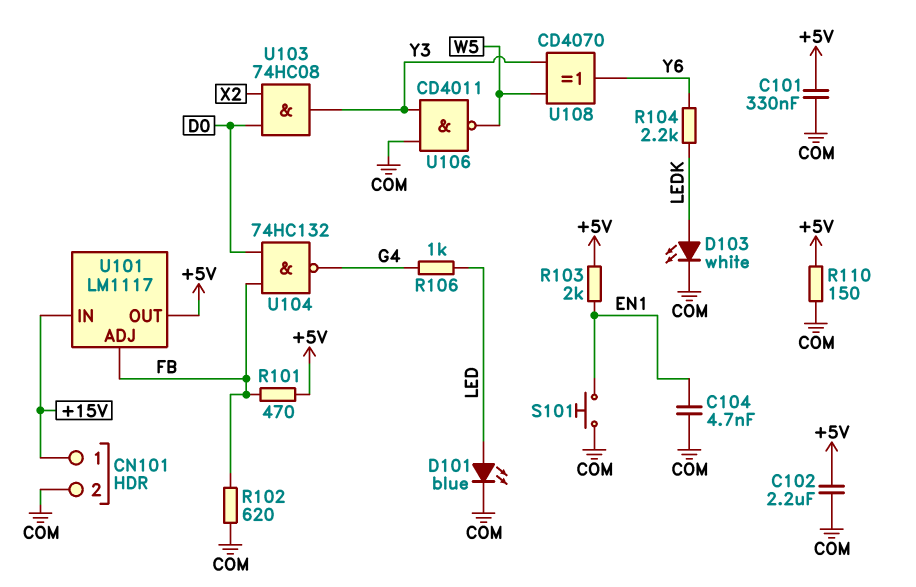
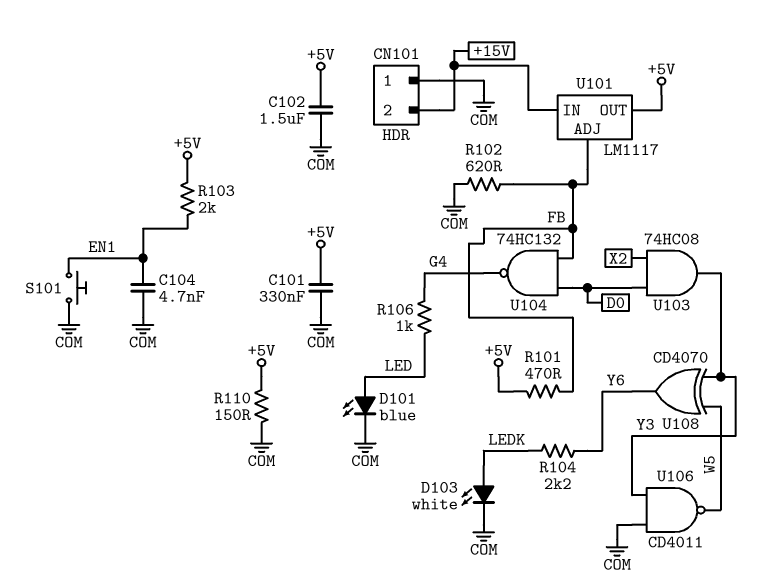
C102: 2.2uF (+5V, COM) -> 1.5uF (+5V, COM)
CN101 pin 1: +15V -> COM
CN101 pin 2: COM -> +15V

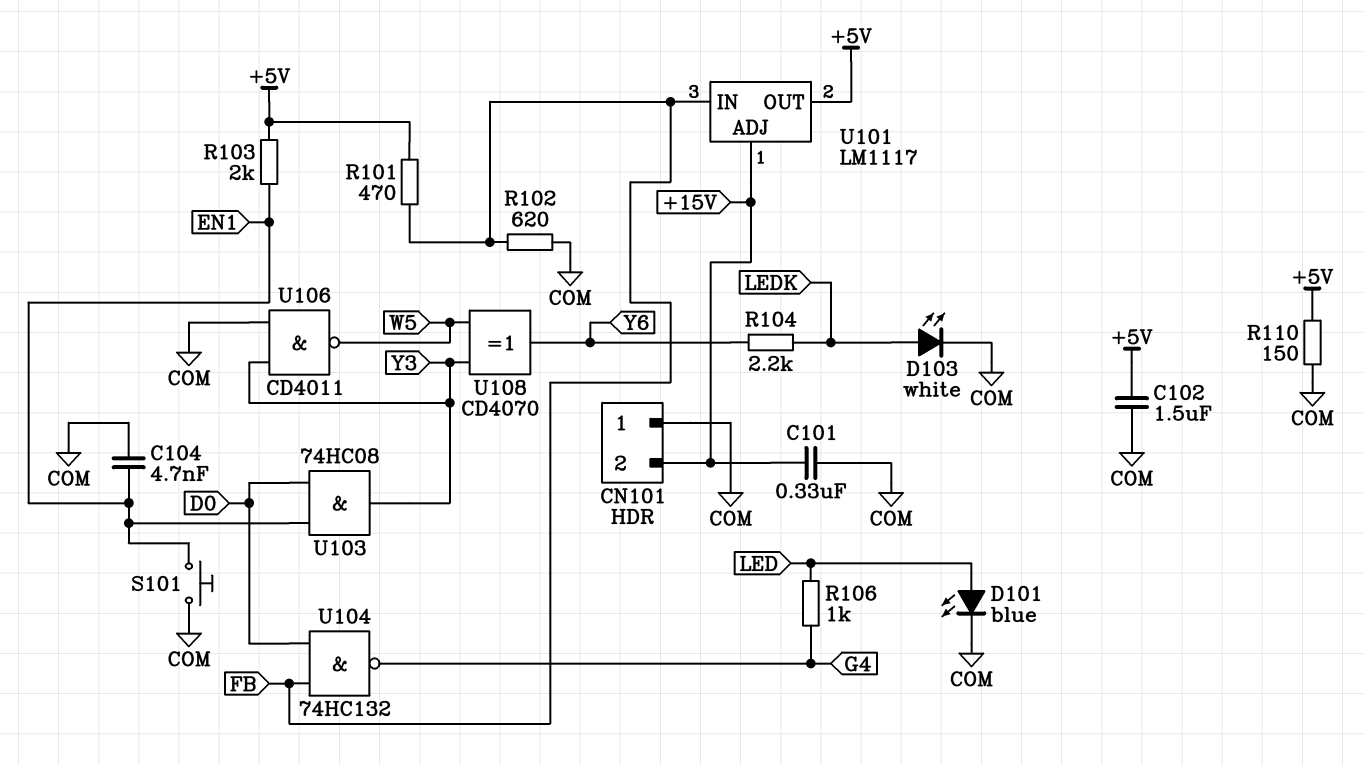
C101: 330nF (+5V, COM) -> 330nF (+15V, COM)
U101 pin ADJ: FB -> +15V
U101 pin IN: +15V -> FB
U103: AND 74HC08 (in D0, in X2, out Y3) -> AND 74HC08 (in D0, in EN1, out Y3)

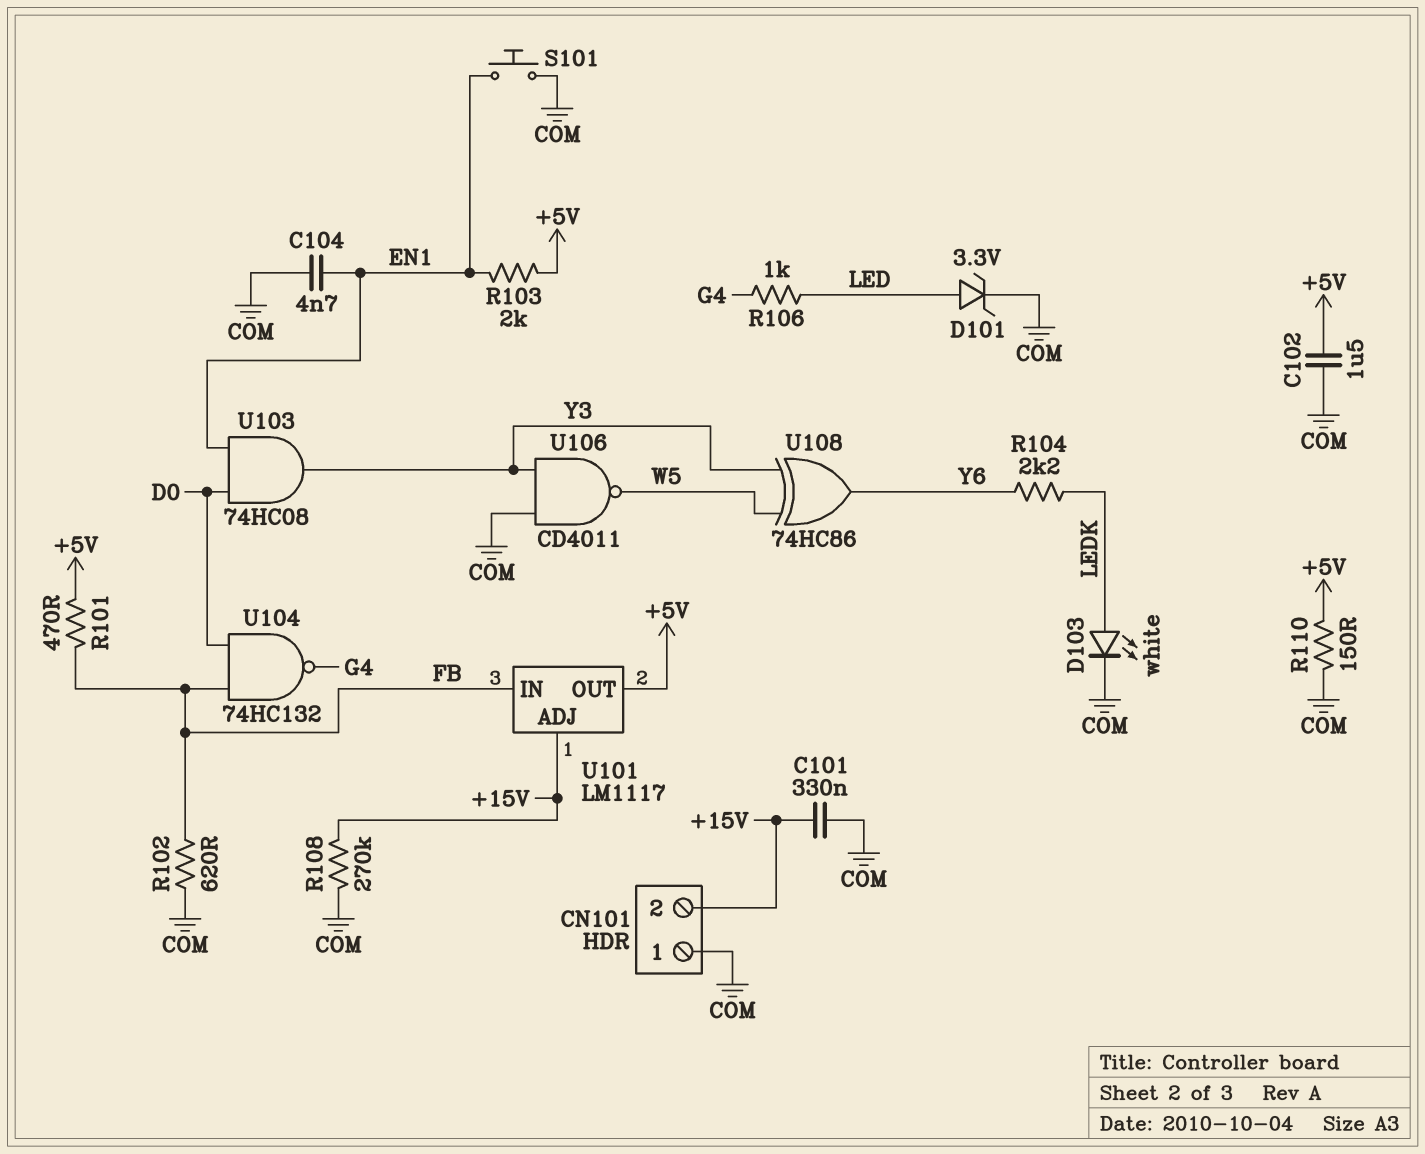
D101: LED blue (A LED, K COM) -> zener 3.3V (A LED, K COM)
R108: none -> 270k (+15V, COM)
U108: XOR CD4070 (in W5, in Y3, out Y6) -> XOR 74HC86 (in W5, in Y3, out Y6)

